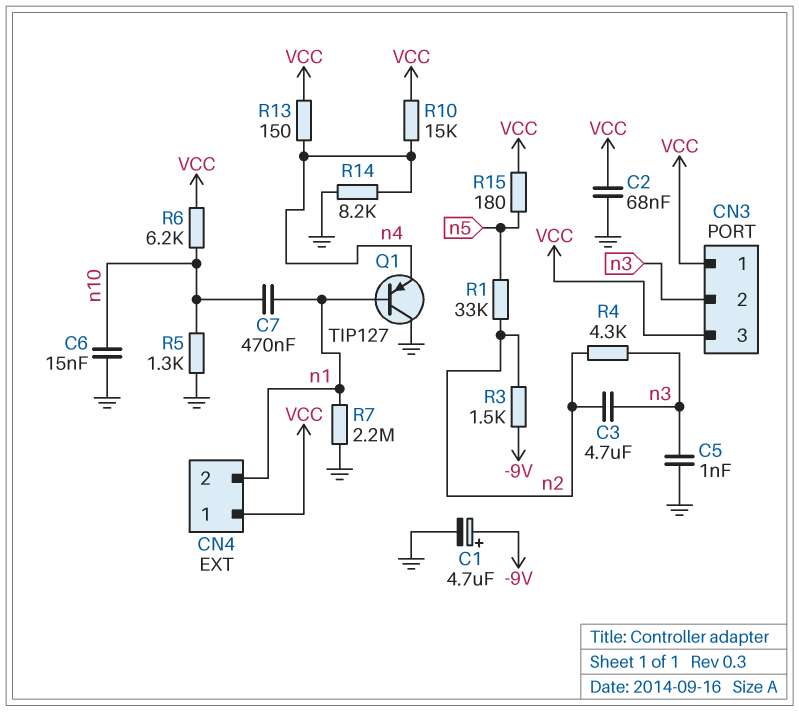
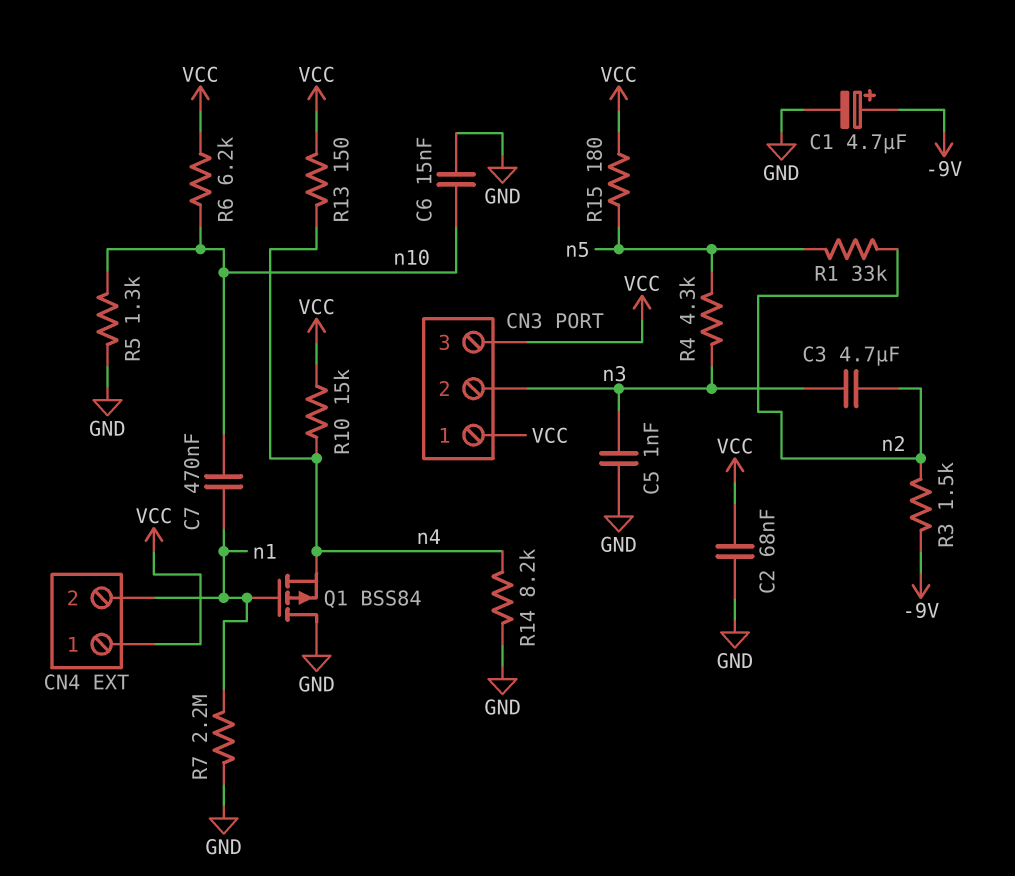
Q1: PNP TIP127 (B n1, C GND, E n4) -> PMOS BSS84 (G n1, D GND, S n4)
R4: 4.3k (n2, n3) -> 4.3k (n3, n5)

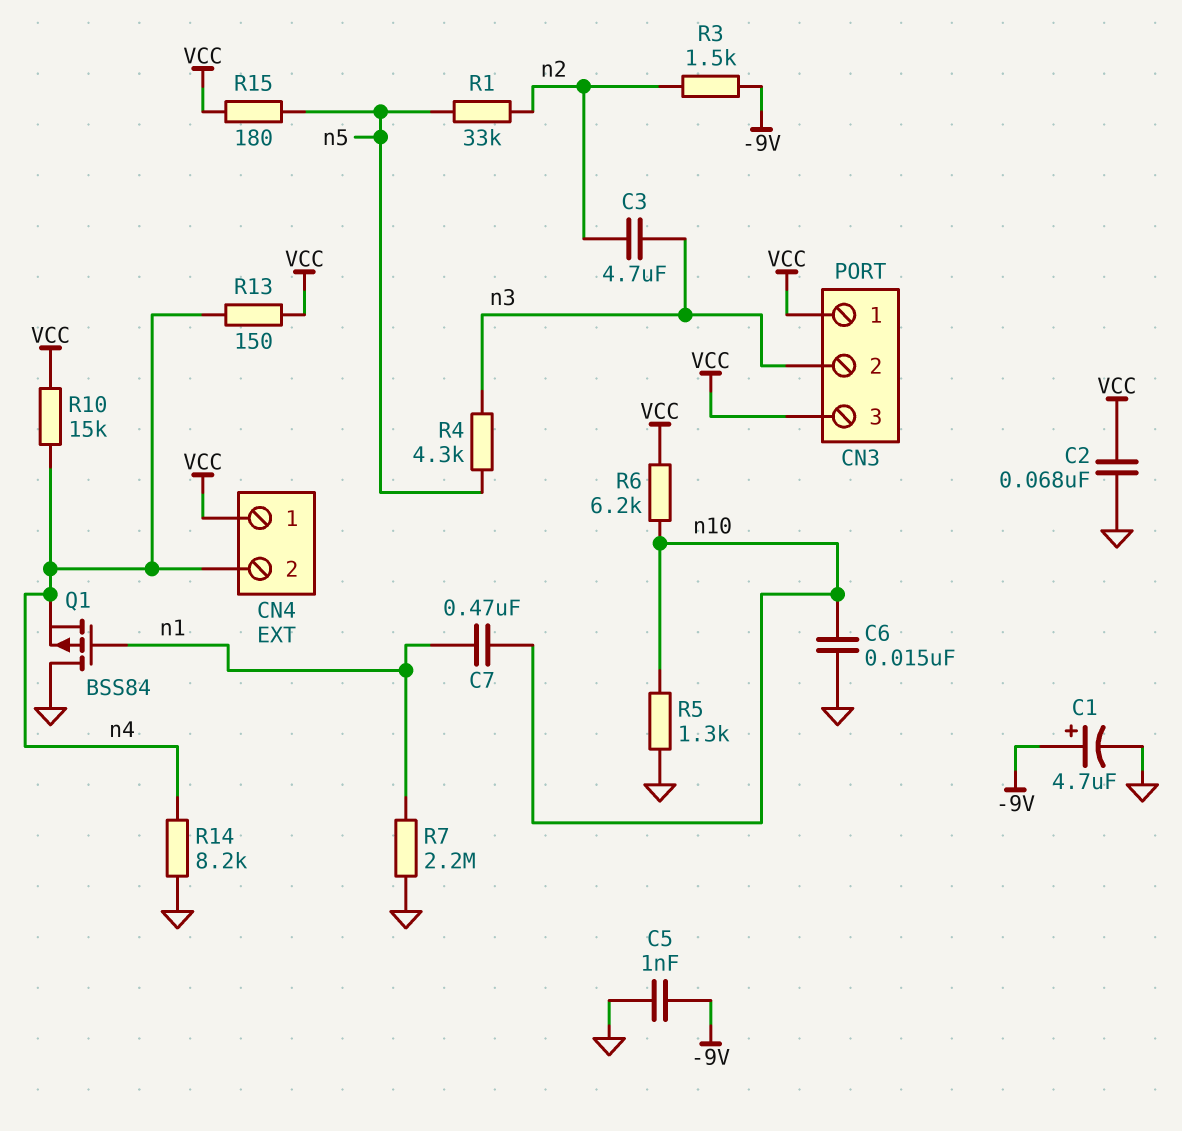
C5: 1nF (GND, n3) -> 1nF (-9V, GND)
CN4 pin 2: n1 -> n4

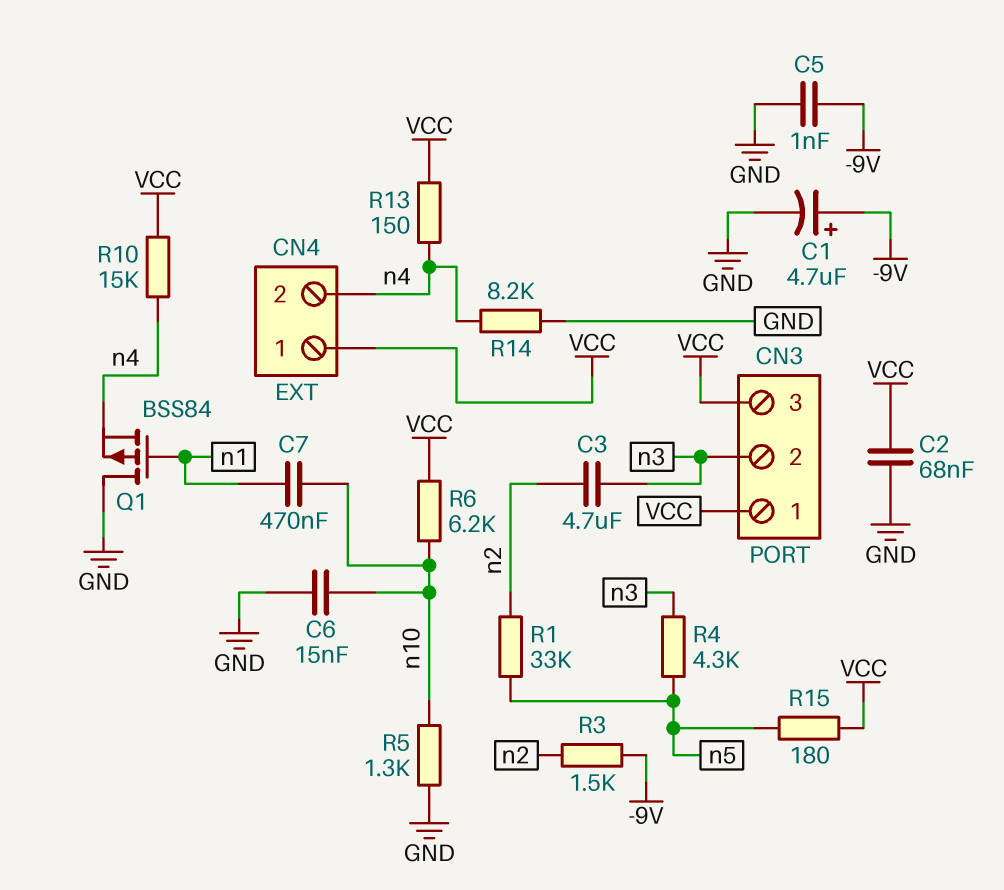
R7: 2.2M (GND, n1) -> none

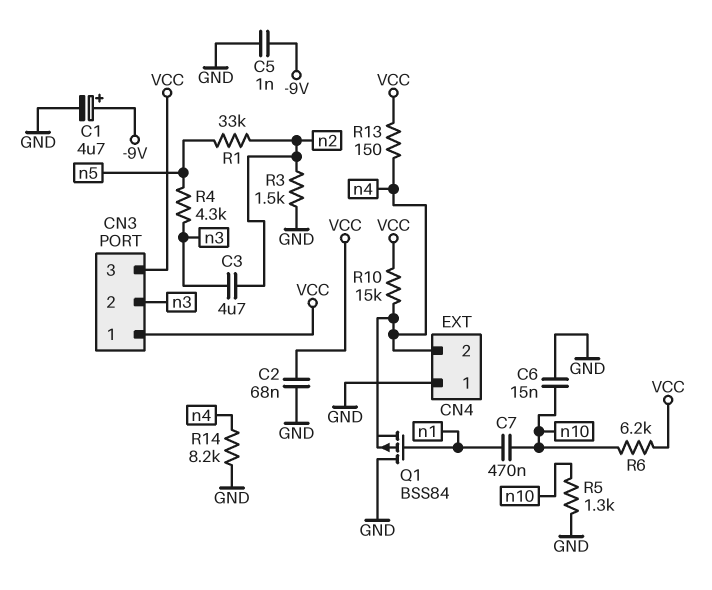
CN4 pin 1: VCC -> GND
R3: 1.5k (-9V, n2) -> 1.5k (GND, n2)
R15: 180 (VCC, n5) -> none

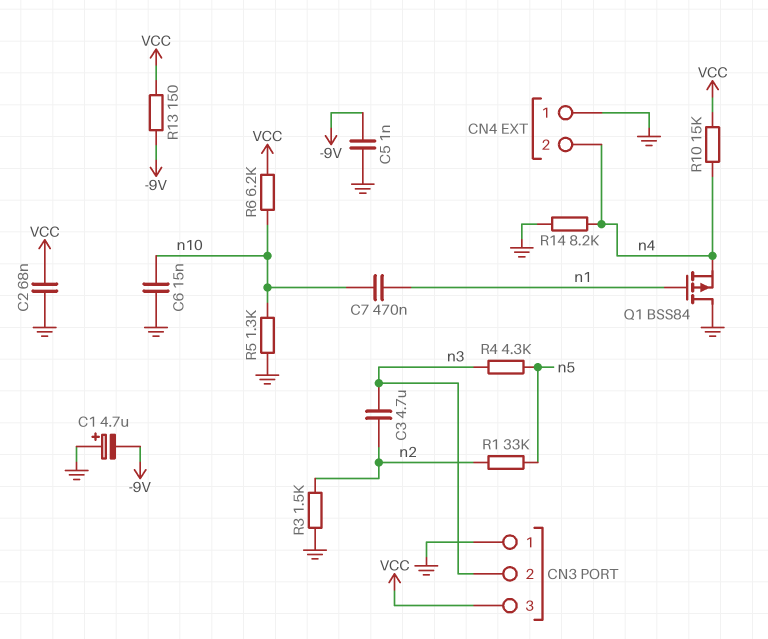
C1: 4.7uF (plus -9V, minus GND) -> 4.7uF (plus GND, minus -9V)
CN3 pin 1: VCC -> GND
R13: 150 (VCC, n4) -> 150 (-9V, VCC)

